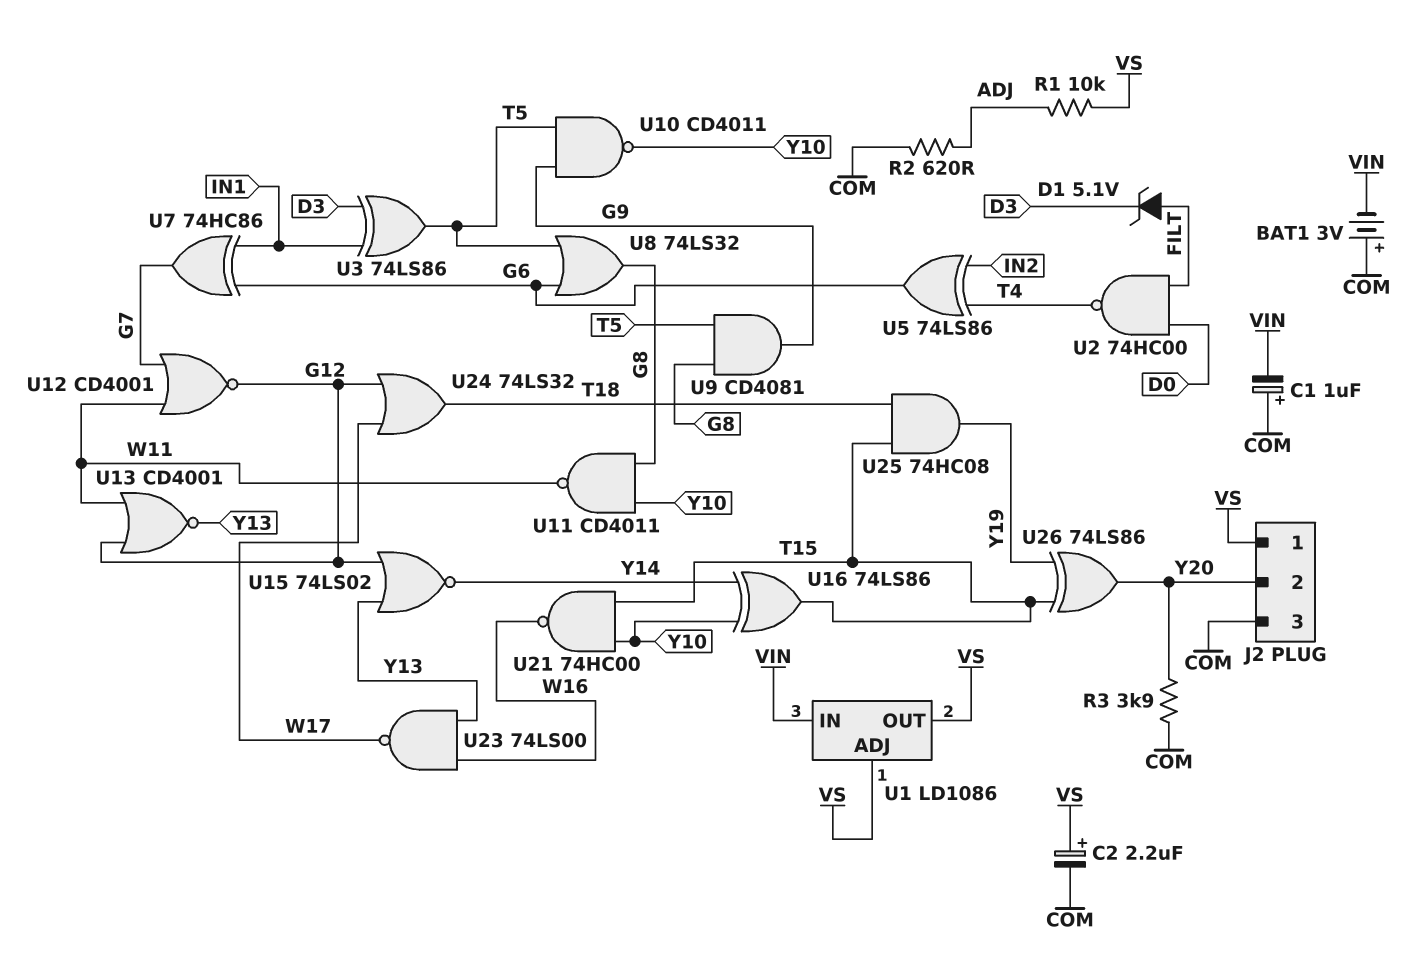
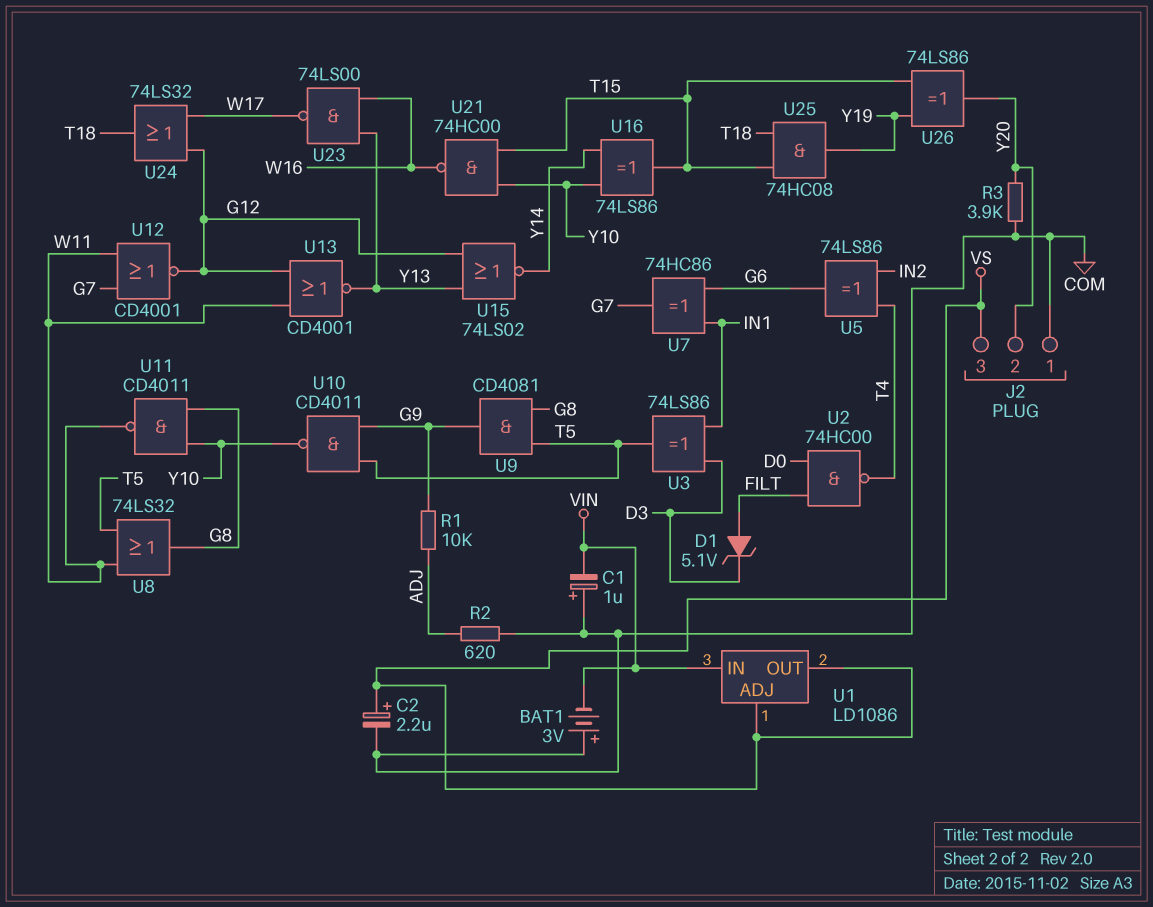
J2 pin 1: VS -> COM
J2 pin 3: COM -> VS
R1: 10k (ADJ, VS) -> 10k (ADJ, G9)
U8: OR 74LS32 (in G6, in T5, out G8) -> OR 74LS32 (in T5, in W11, out G8)

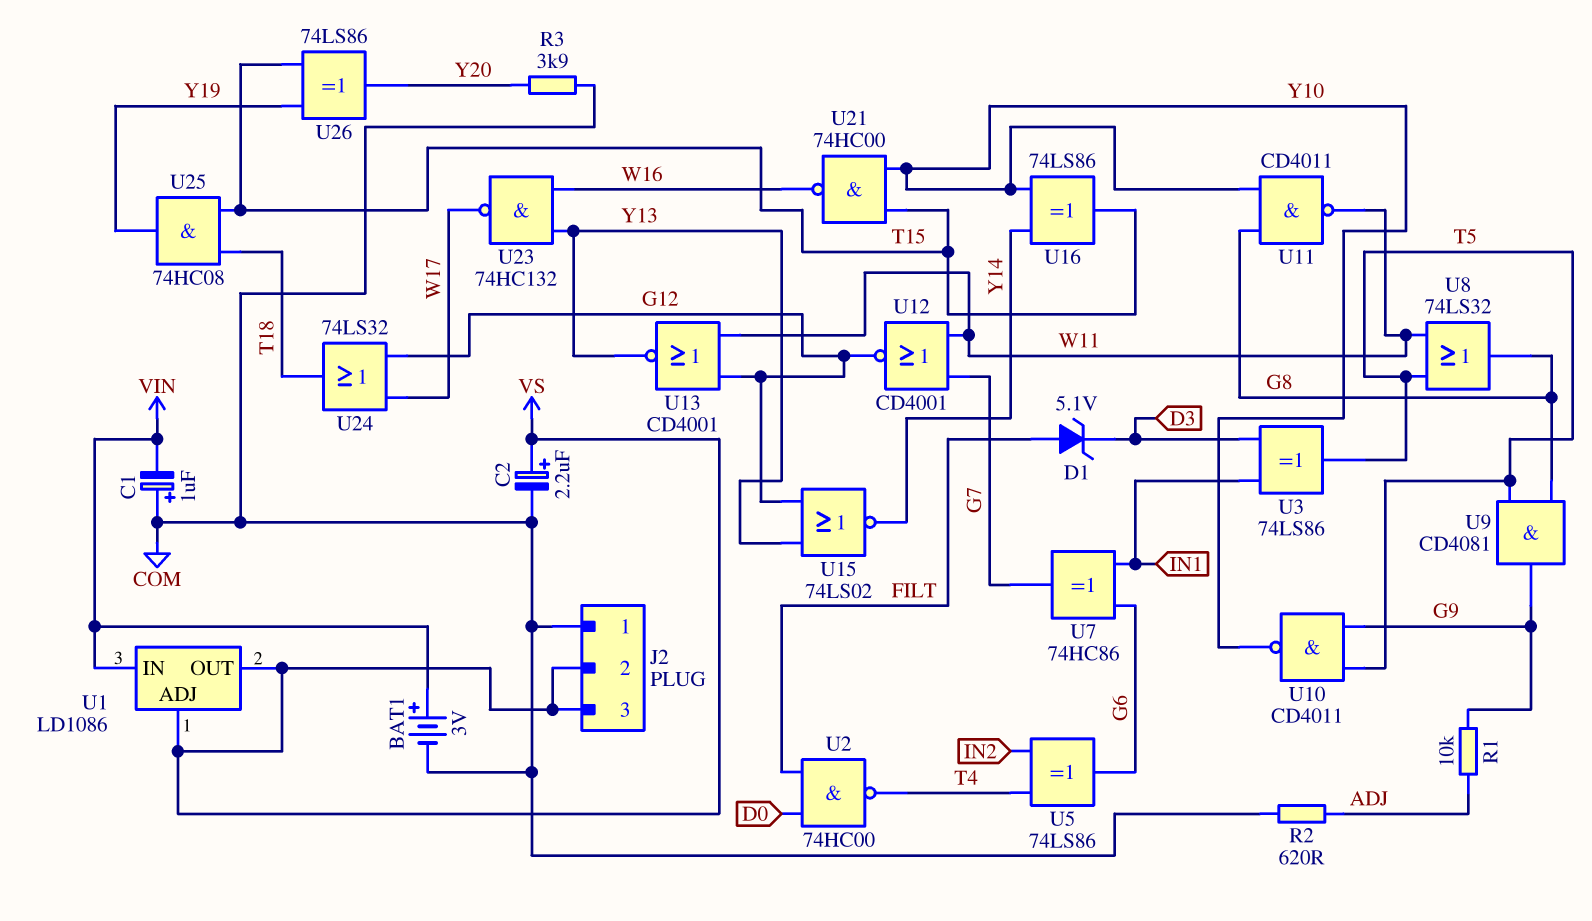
BAT1: 3V (plus COM, minus VIN) -> 3V (plus VIN, minus COM)
J2 pin 2: Y20 -> VS
U23: NAND 74LS00 (in W16, in Y13, out W17) -> NAND 74HC132 (in W16, in Y13, out W17)

